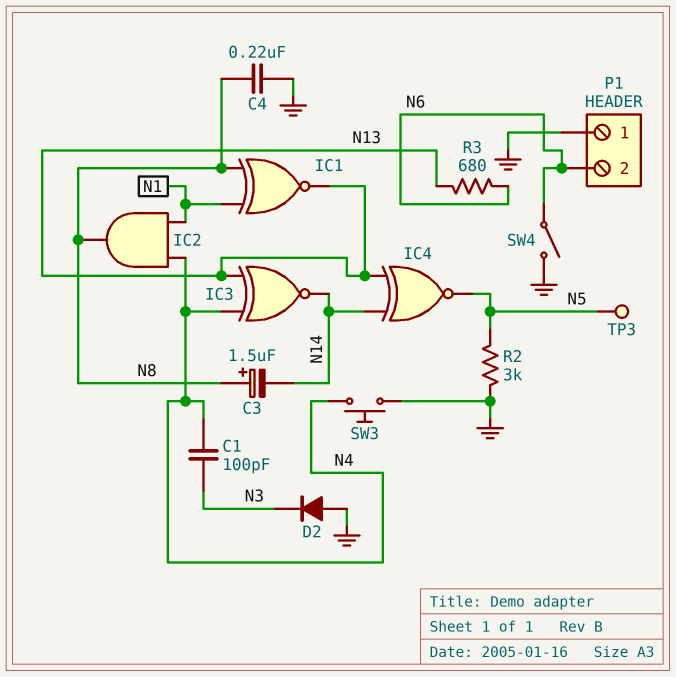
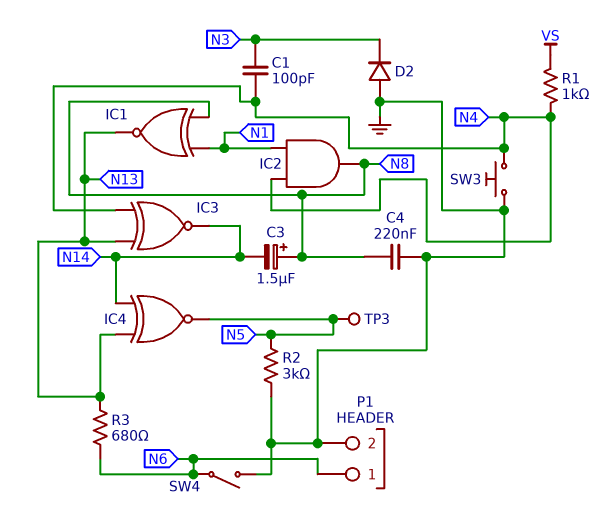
P1 pin 1: GND -> N6
P1 pin 2: N6 -> GND
R1: none -> 1k (N4, VS)

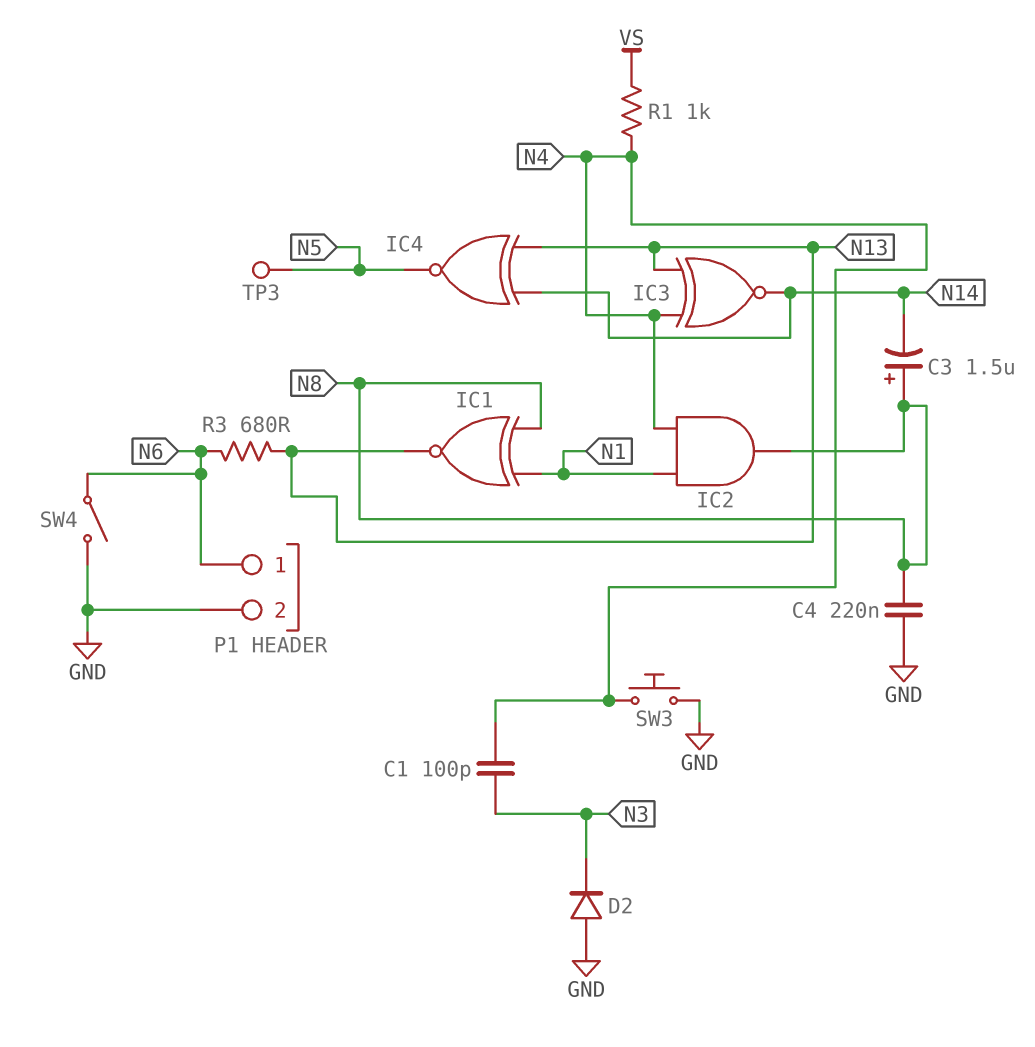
R2: 3k (GND, N5) -> none

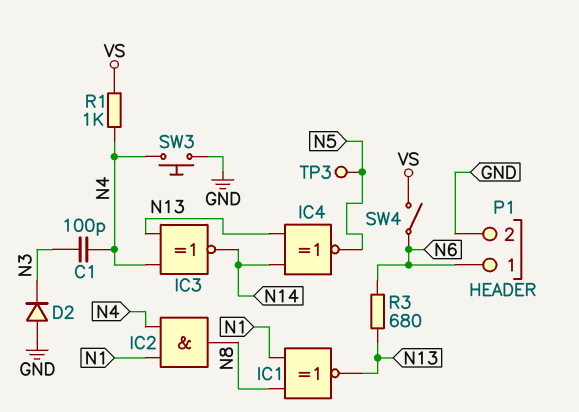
C3: 1.5uF (plus N8, minus N14) -> none
C4: 220nF (GND, N8) -> none
SW4: switch (GND, N6) -> switch (N6, VS)

